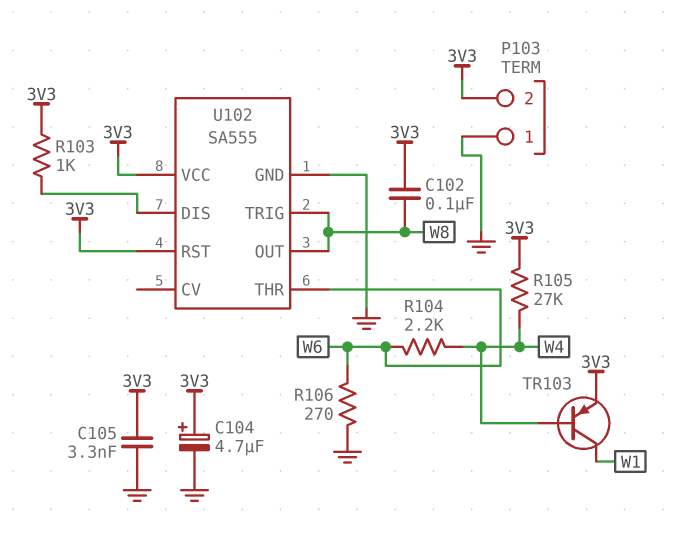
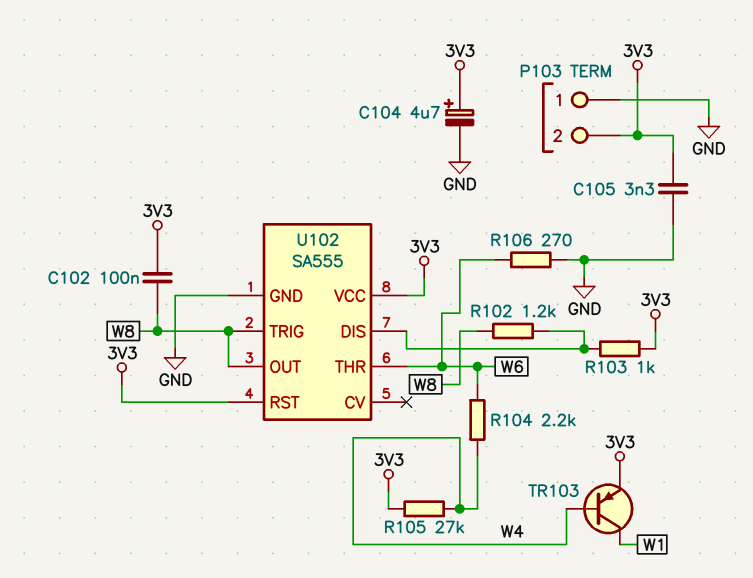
R102: none -> 1.2k (U102/DIS, W8)

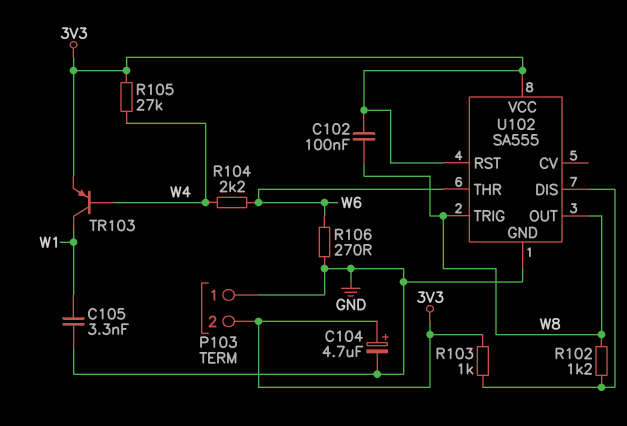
C105: 3.3nF (3V3, GND) -> 3.3nF (GND, W1)

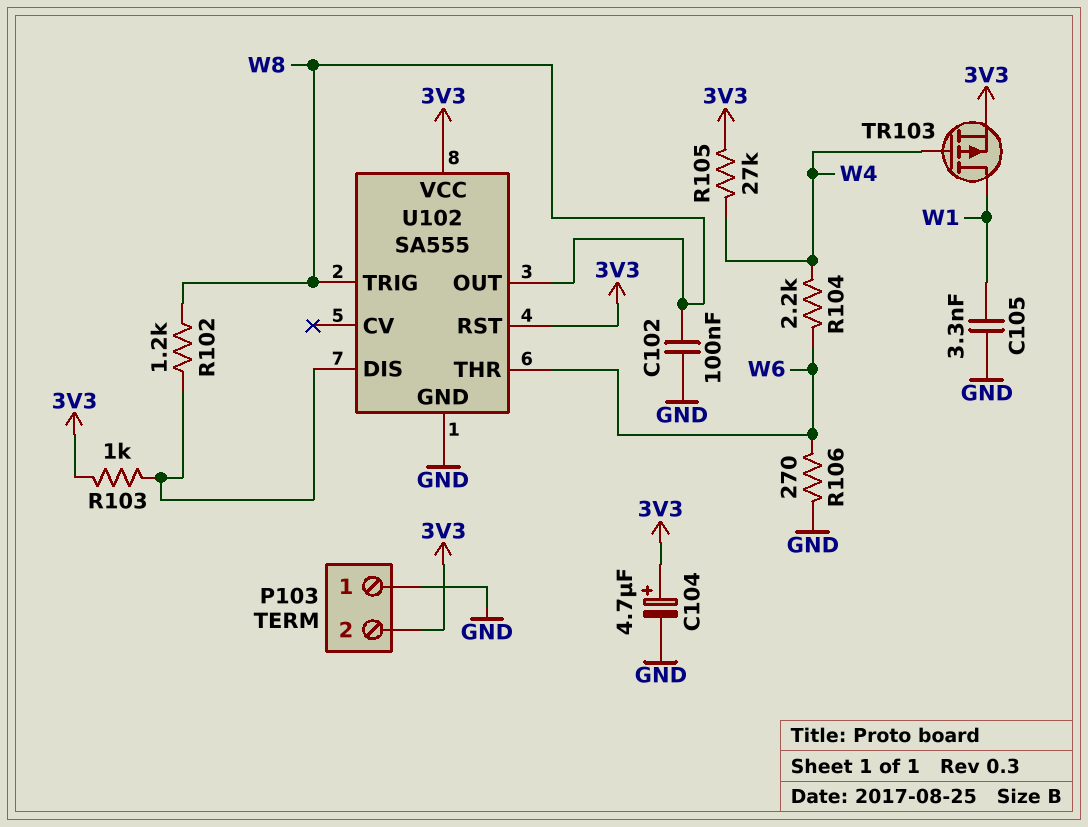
C102: 100nF (3V3, W8) -> 100nF (GND, W8)
TR103: PNP (B W4, C W1, E 3V3) -> PMOS (G W4, D W1, S 3V3)

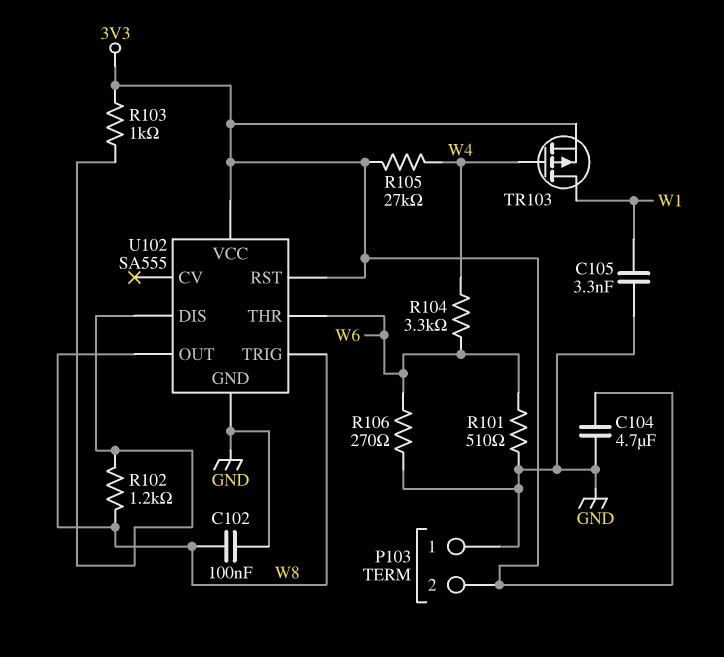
C104: 4.7uF (plus 3V3, minus GND) -> 4.7uF (3V3, GND)
R101: none -> 510 (GND, W6)
R104: 2.2k (W4, W6) -> 3.3k (W4, W6)

